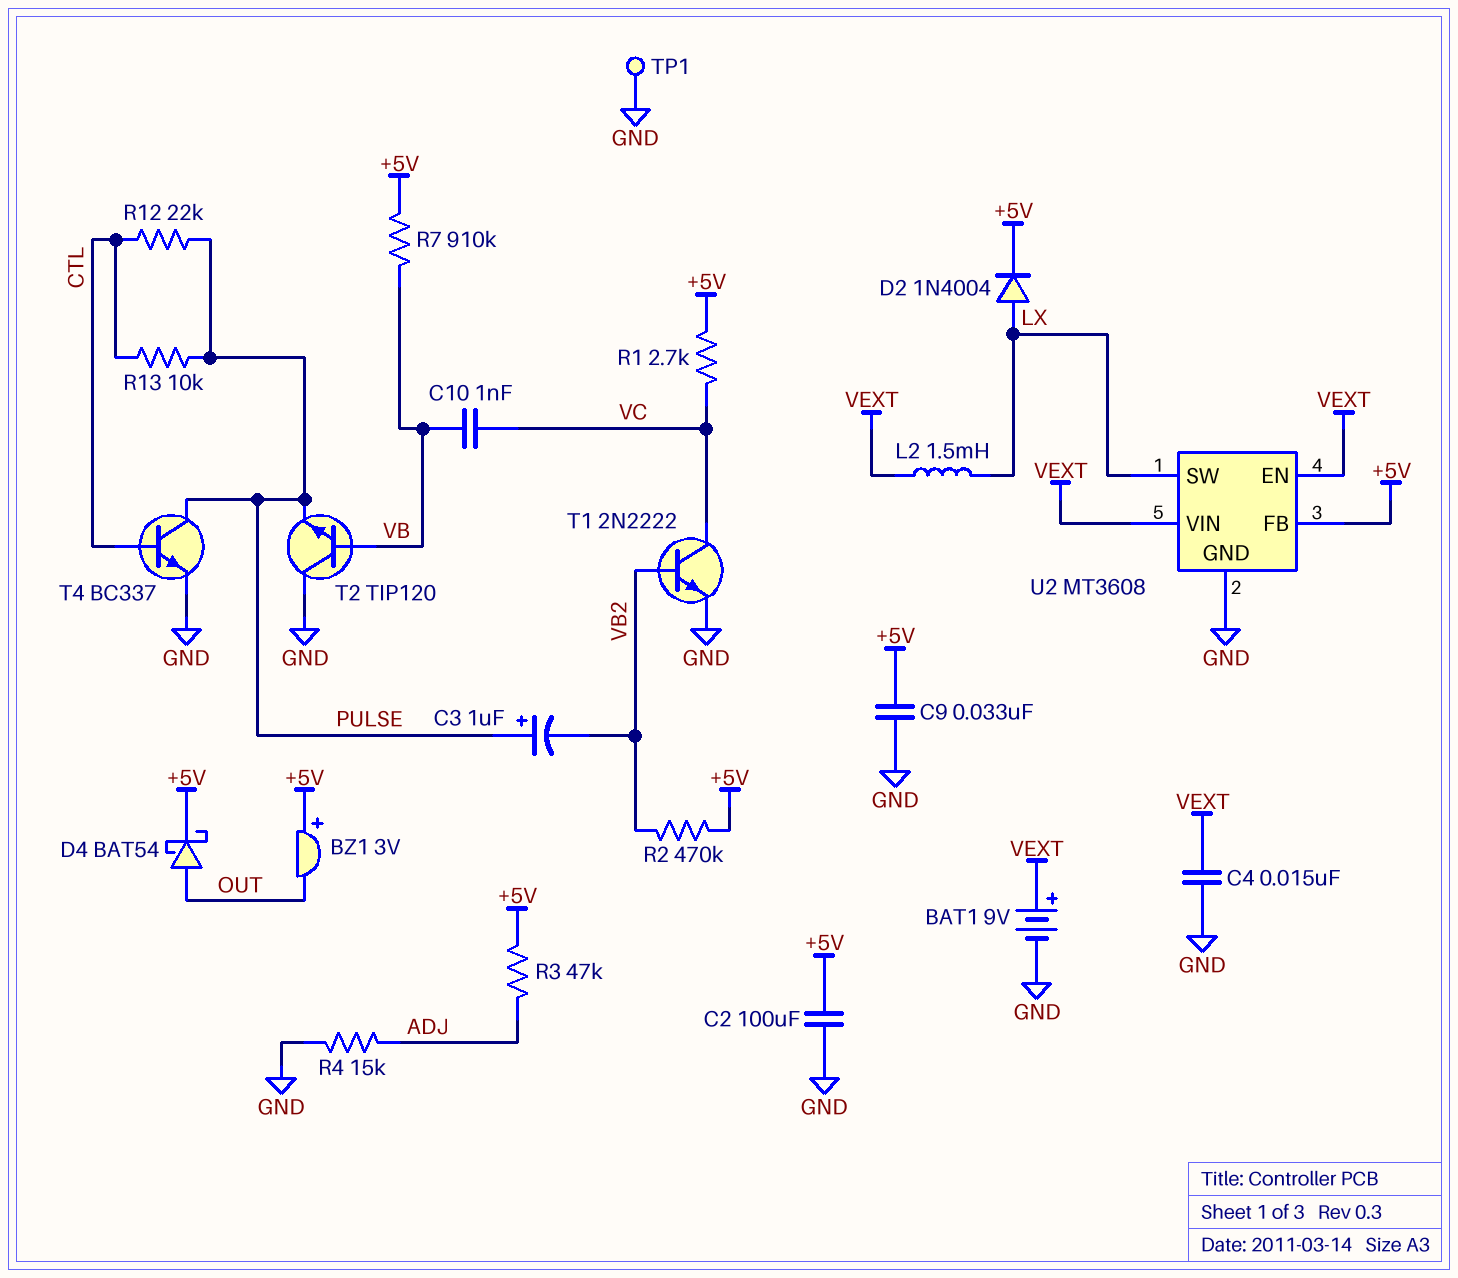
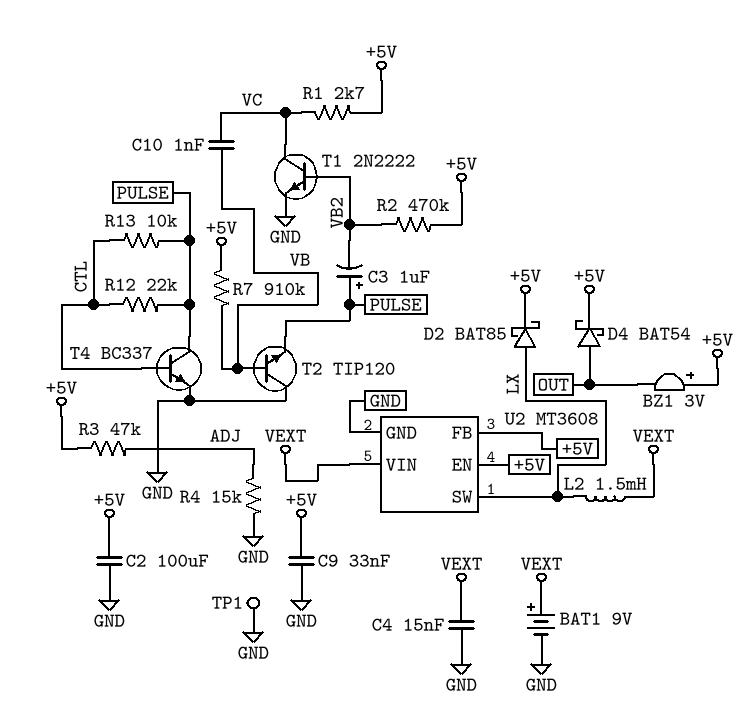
D2: diode 1N4004 (A LX, K +5V) -> schottky BAT85 (A LX, K +5V)
U2 pin EN: VEXT -> +5V

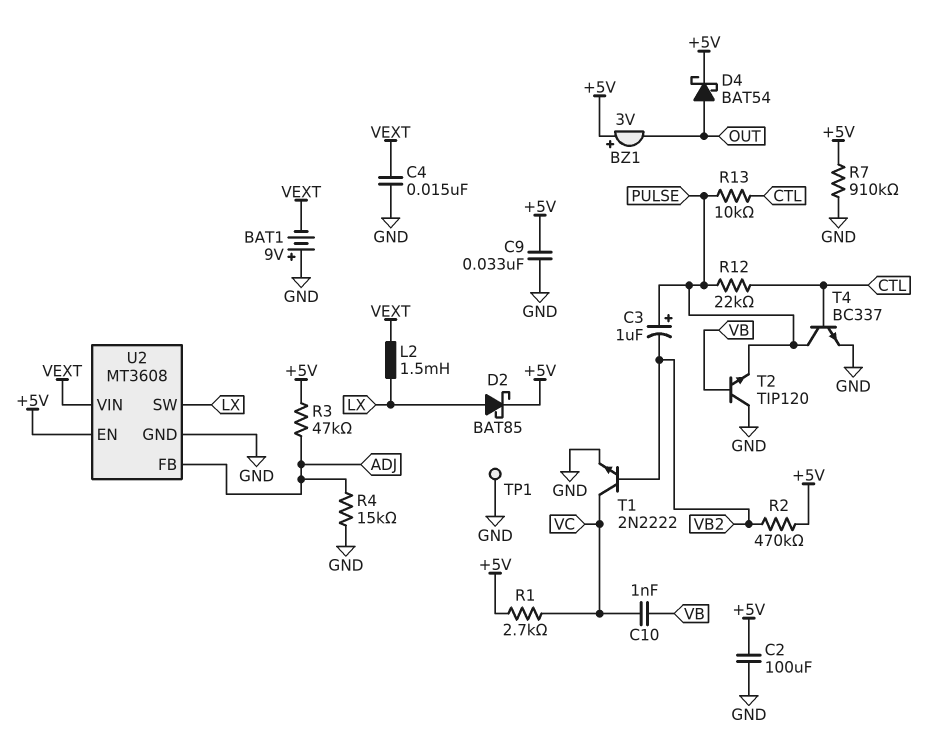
BAT1: 9V (plus VEXT, minus GND) -> 9V (plus GND, minus VEXT)
R7: 910k (+5V, VB) -> 910k (+5V, GND)
U2 pin FB: +5V -> ADJ

